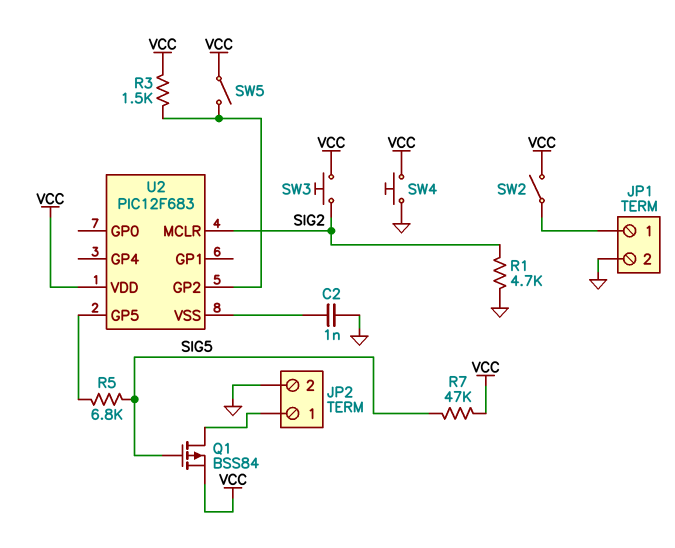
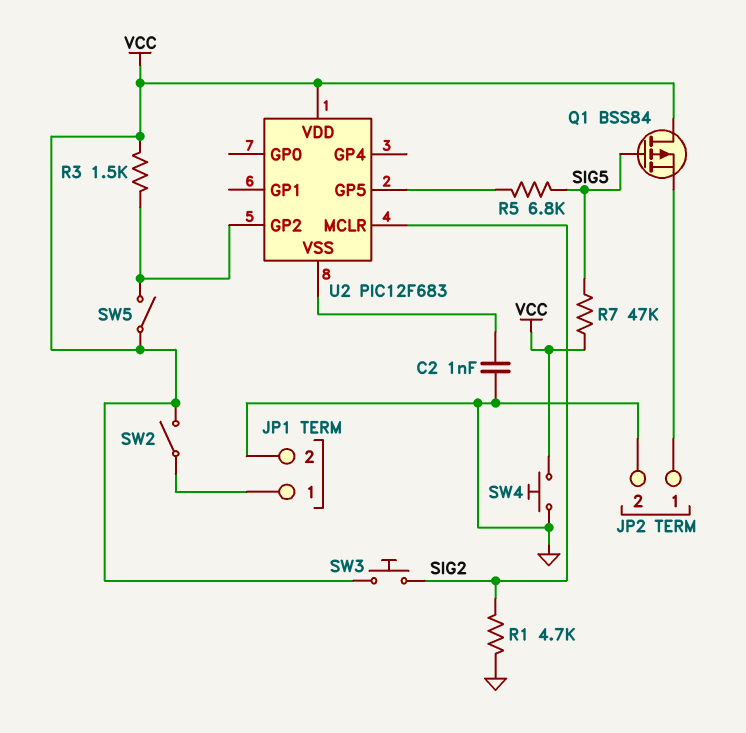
Q1: PMOS BSS84 (G SIG5, D JP2/1, S VCC) -> PMOS BSS84 (G SIG5, D VCC, S JP2/1)

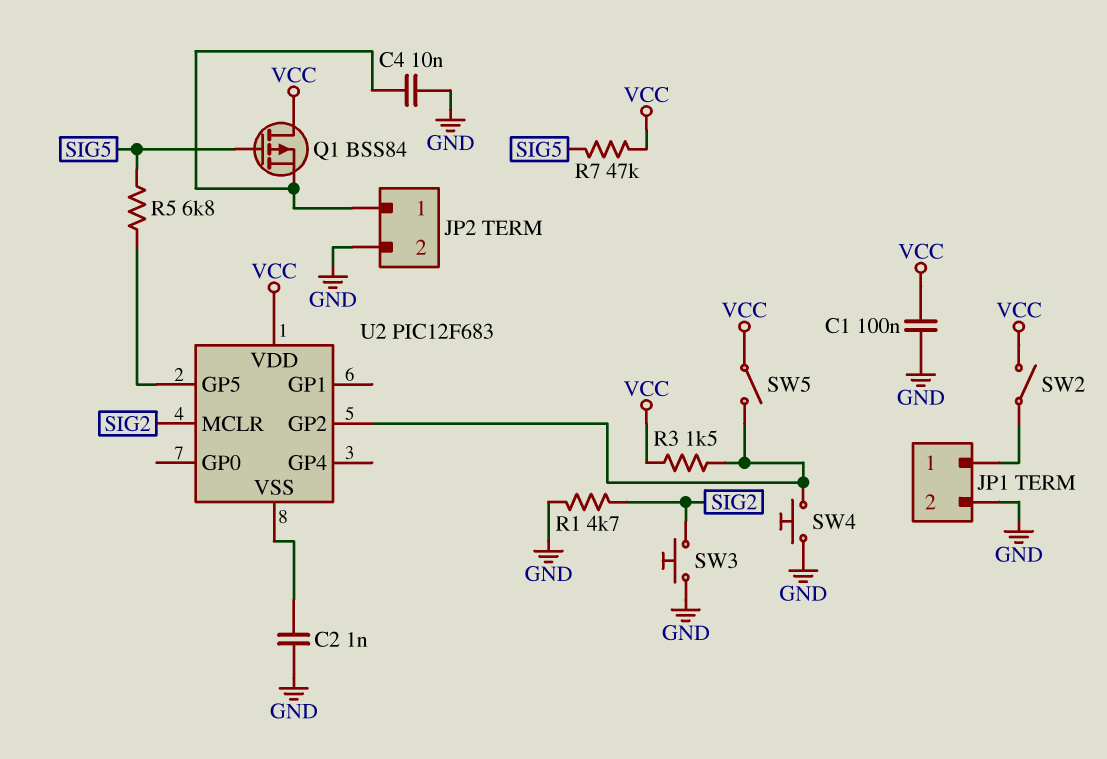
C1: none -> 100nF (GND, VCC)
C4: none -> 10nF (GND, JP2/1)
SW3: button (SIG2, VCC) -> button (GND, SIG2)
SW4: button (GND, VCC) -> button (GND, U2/GP2)

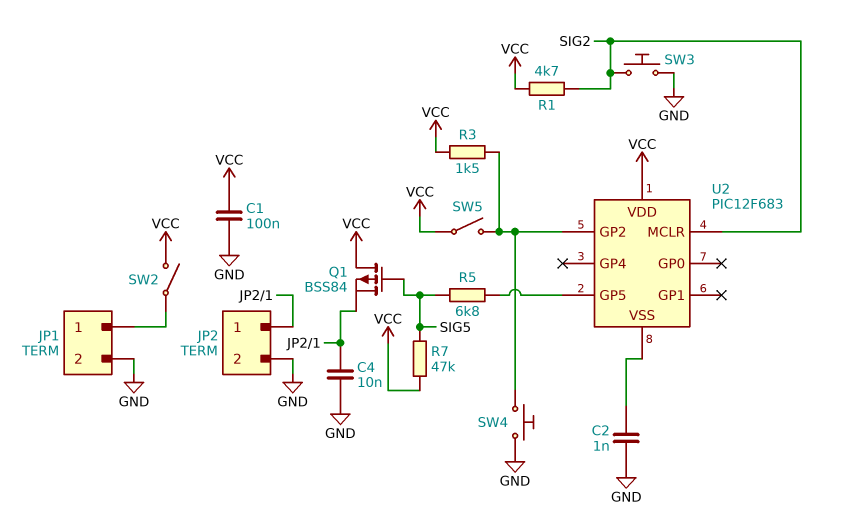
R1: 4.7k (GND, SIG2) -> 4.7k (SIG2, VCC)

